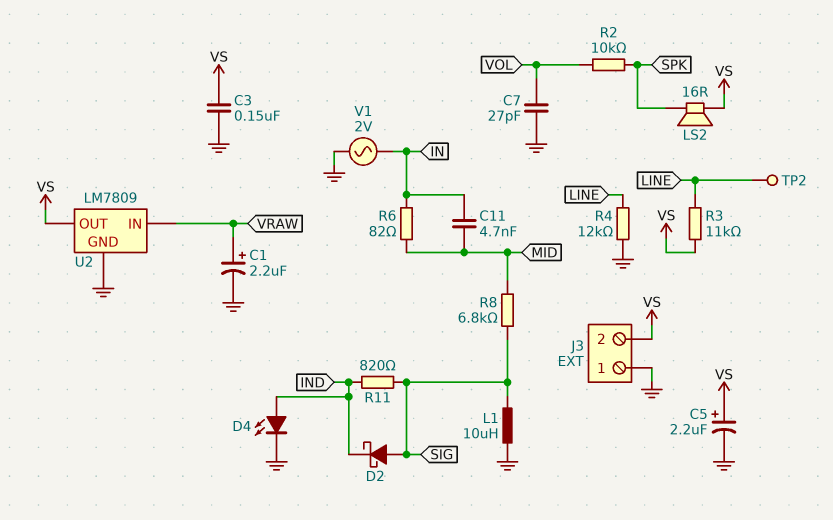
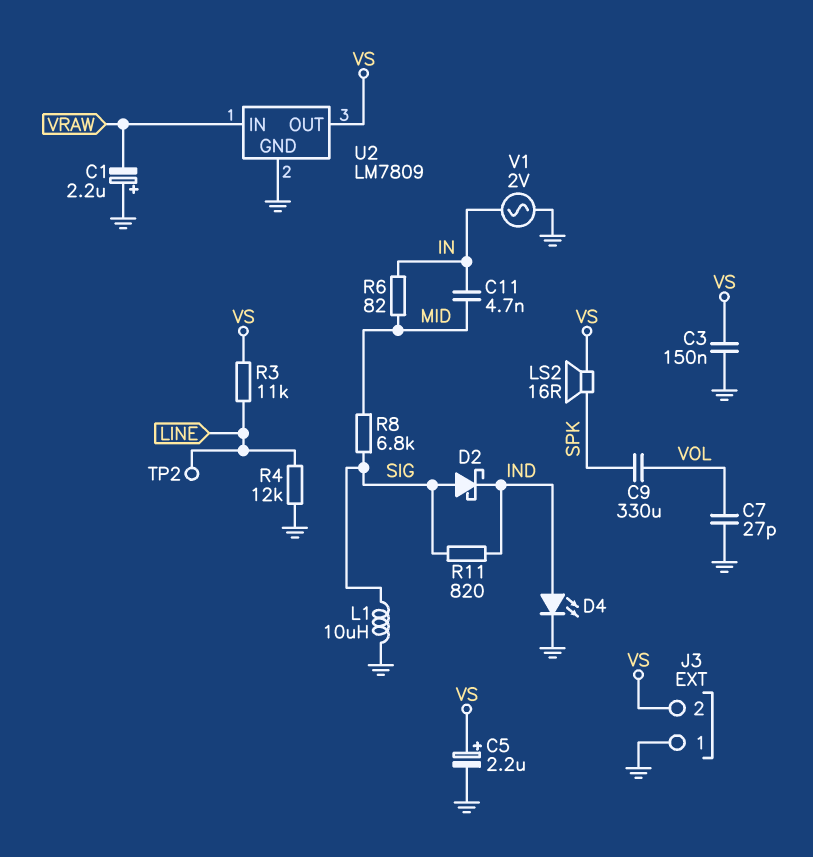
C1: 2.2uF (plus VRAW, minus GND) -> 2.2uF (plus GND, minus VRAW)
C9: none -> 330uF (SPK, VOL)
R2: 10k (SPK, VOL) -> none

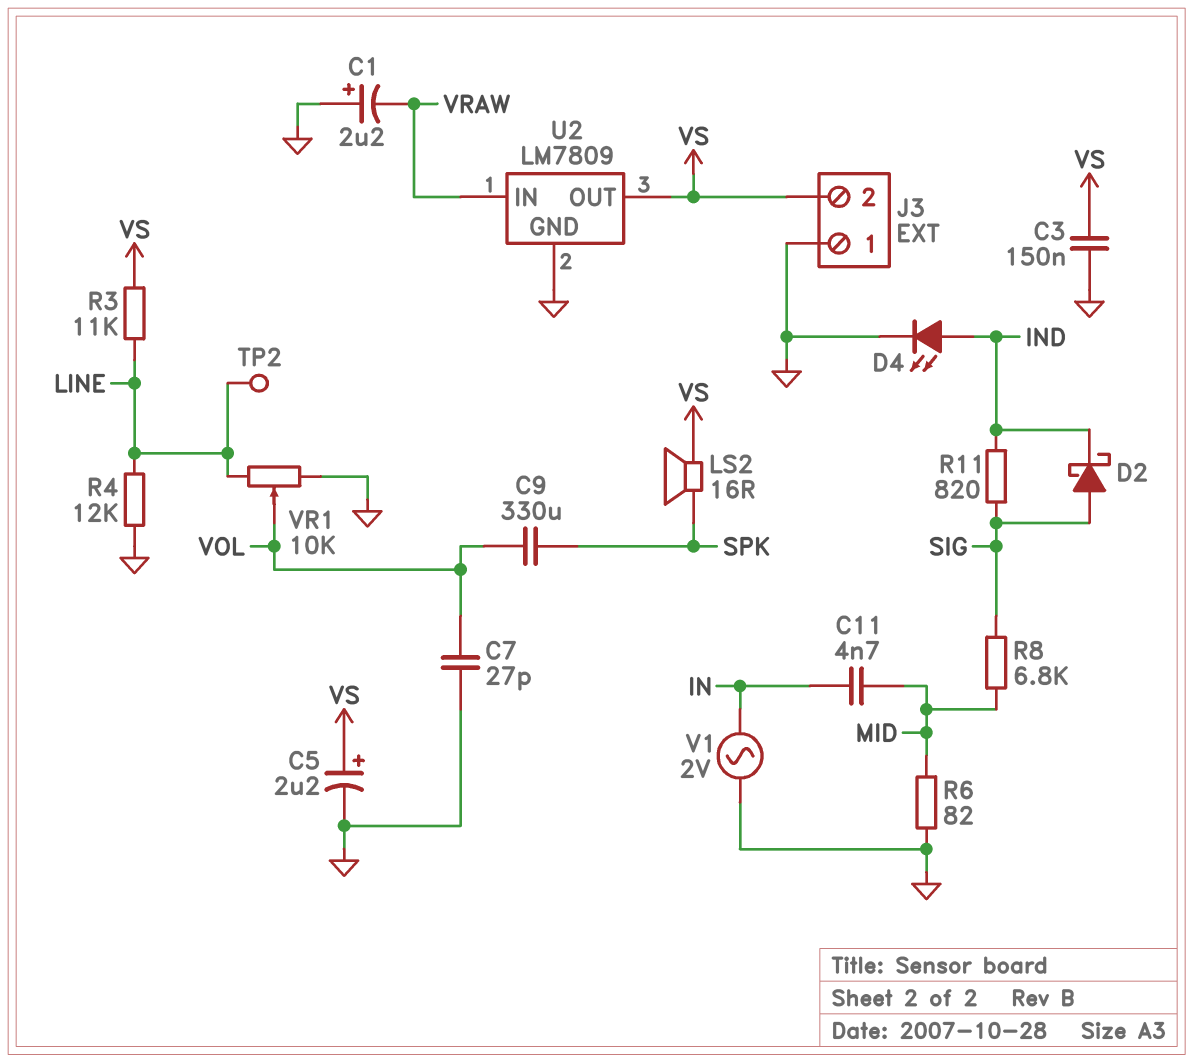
L1: 10uH (GND, SIG) -> none
R6: 82 (IN, MID) -> 82 (GND, MID)
VR1: none -> 10k (GND, LINE, wiper VOL)

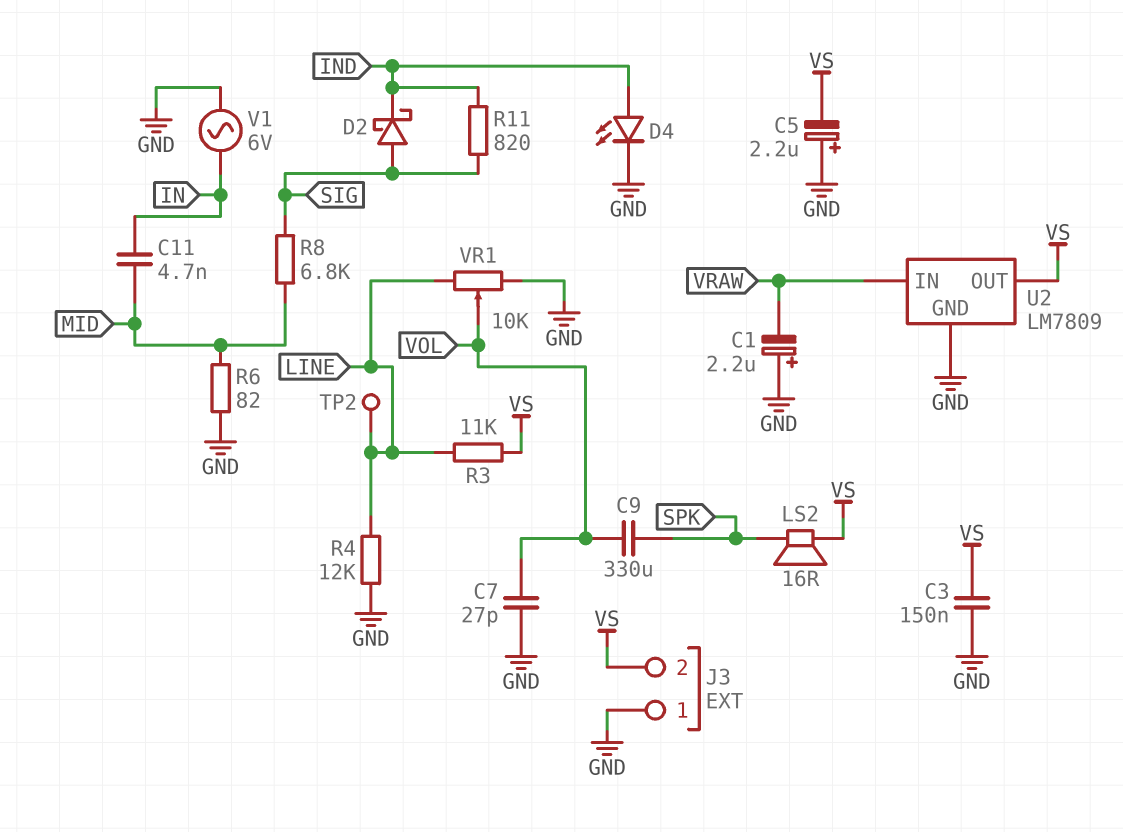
C5: 2.2uF (plus VS, minus GND) -> 2.2uF (plus GND, minus VS)
V1: AC 2V (GND, IN) -> AC 6V (GND, IN)

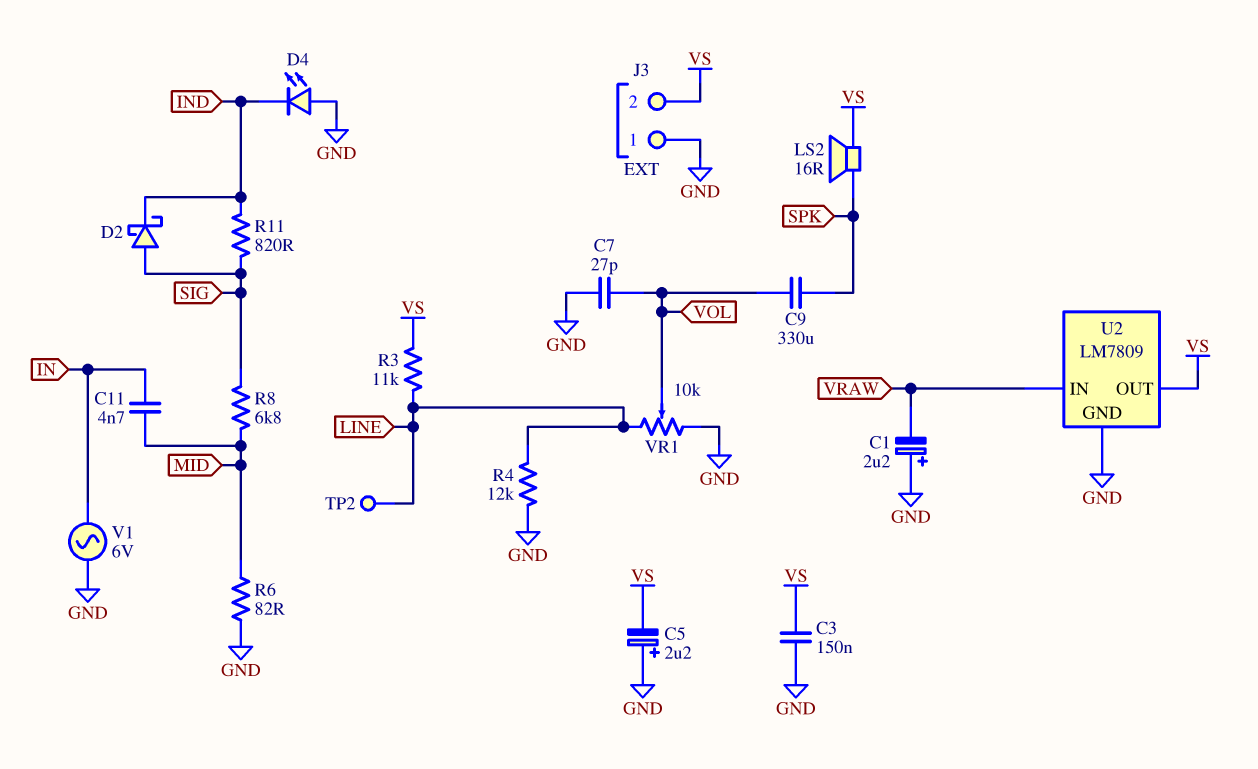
D4: LED (A IND, K GND) -> LED (A GND, K IND)

